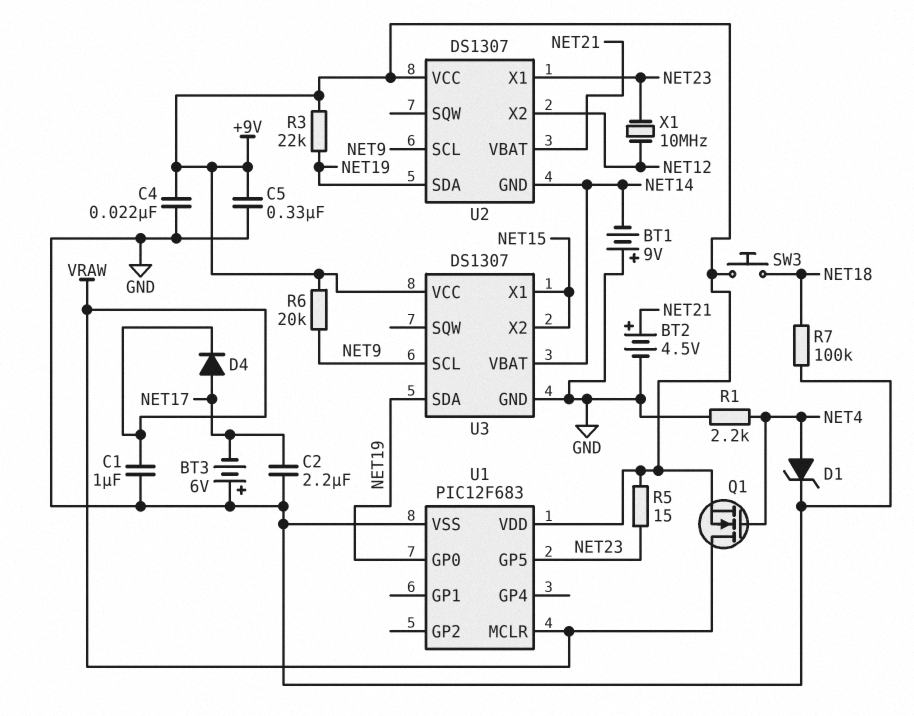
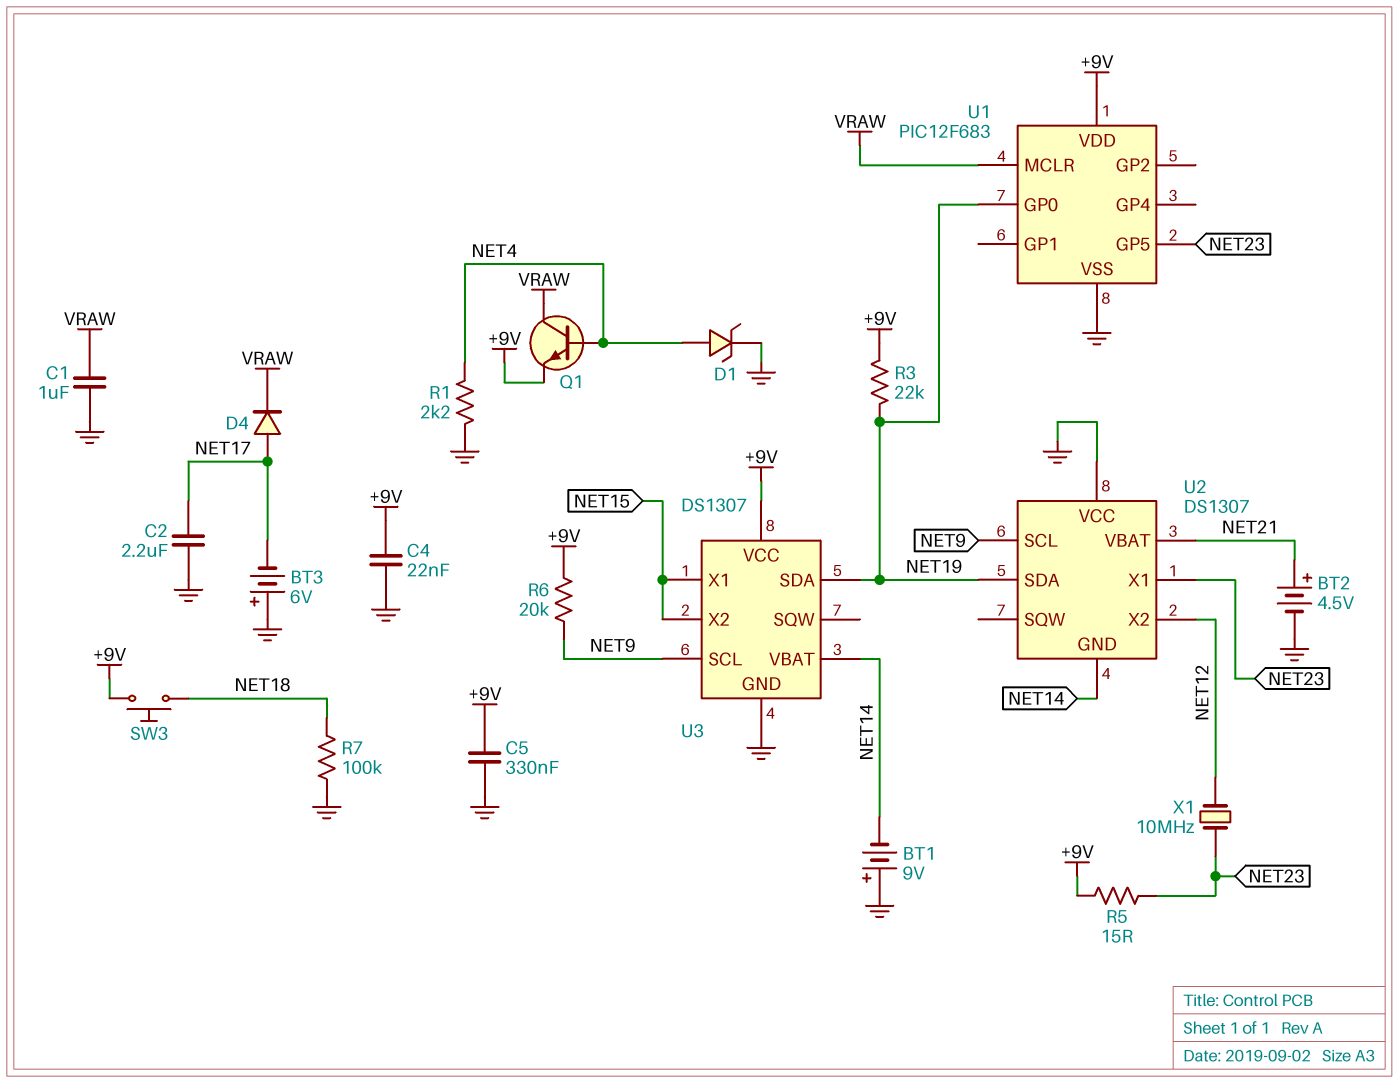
Q1: NMOS (G NET4, D VRAW, S +9V) -> NPN (B NET4, C VRAW, E +9V)
U2 pin VCC: +9V -> GND

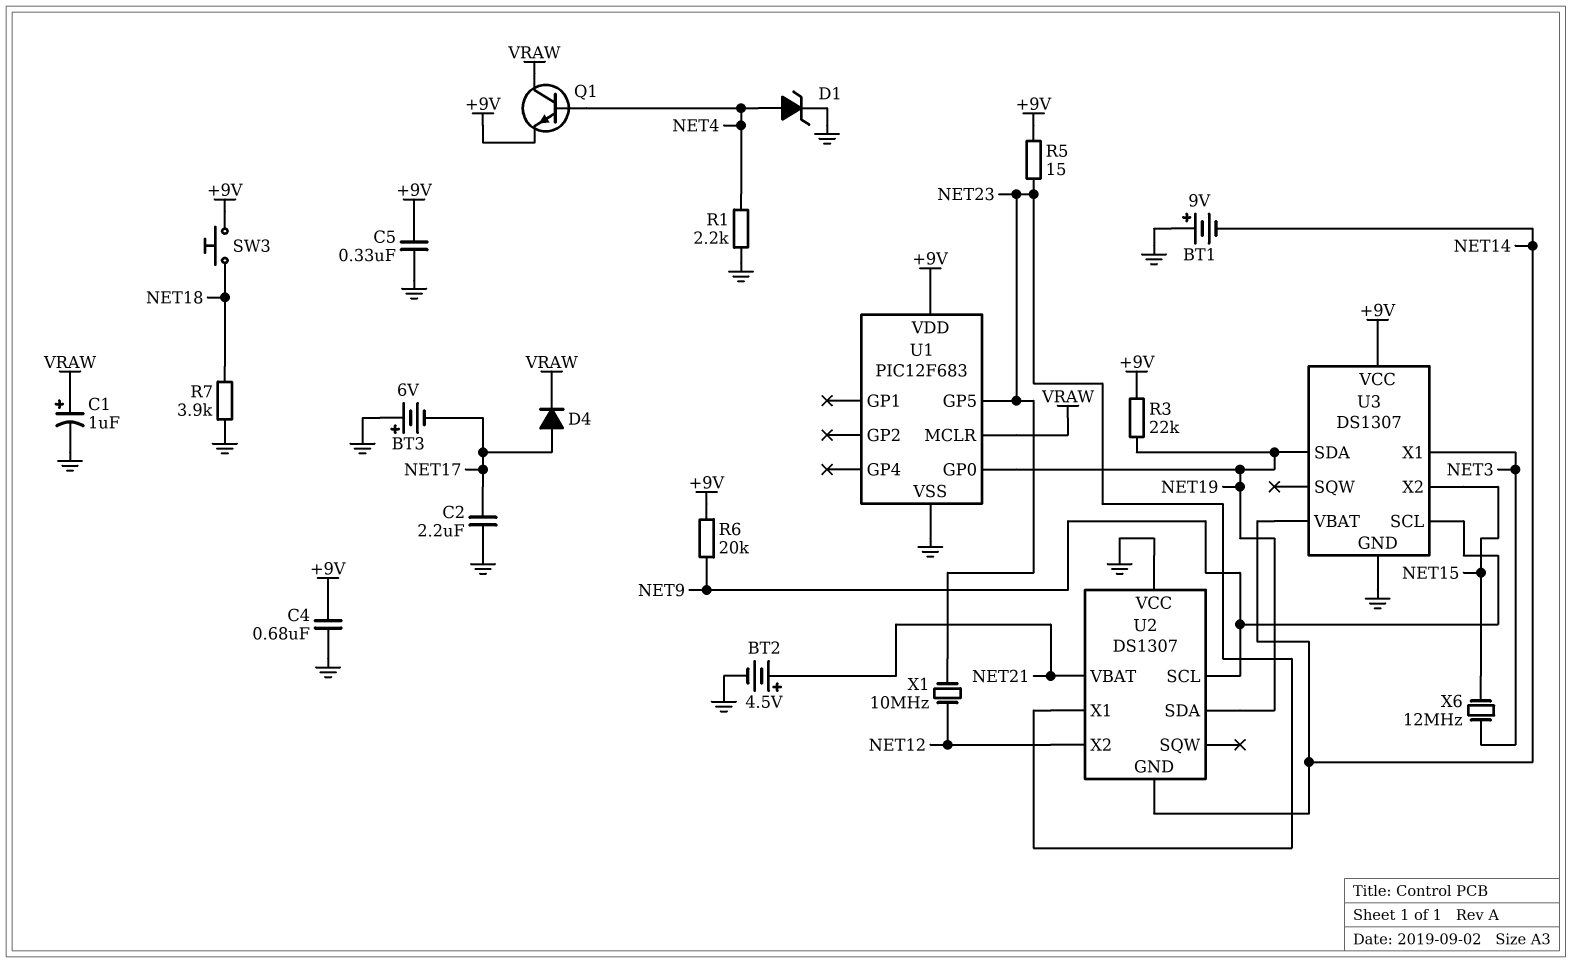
C1: 1uF (GND, VRAW) -> 1uF (plus VRAW, minus GND)
C4: 22nF (+9V, GND) -> 680nF (+9V, GND)
R7: 100k (GND, NET18) -> 3.9k (GND, NET18)
U3 pin X1: NET15 -> NET3
X6: none -> 12MHz (NET3, NET15)

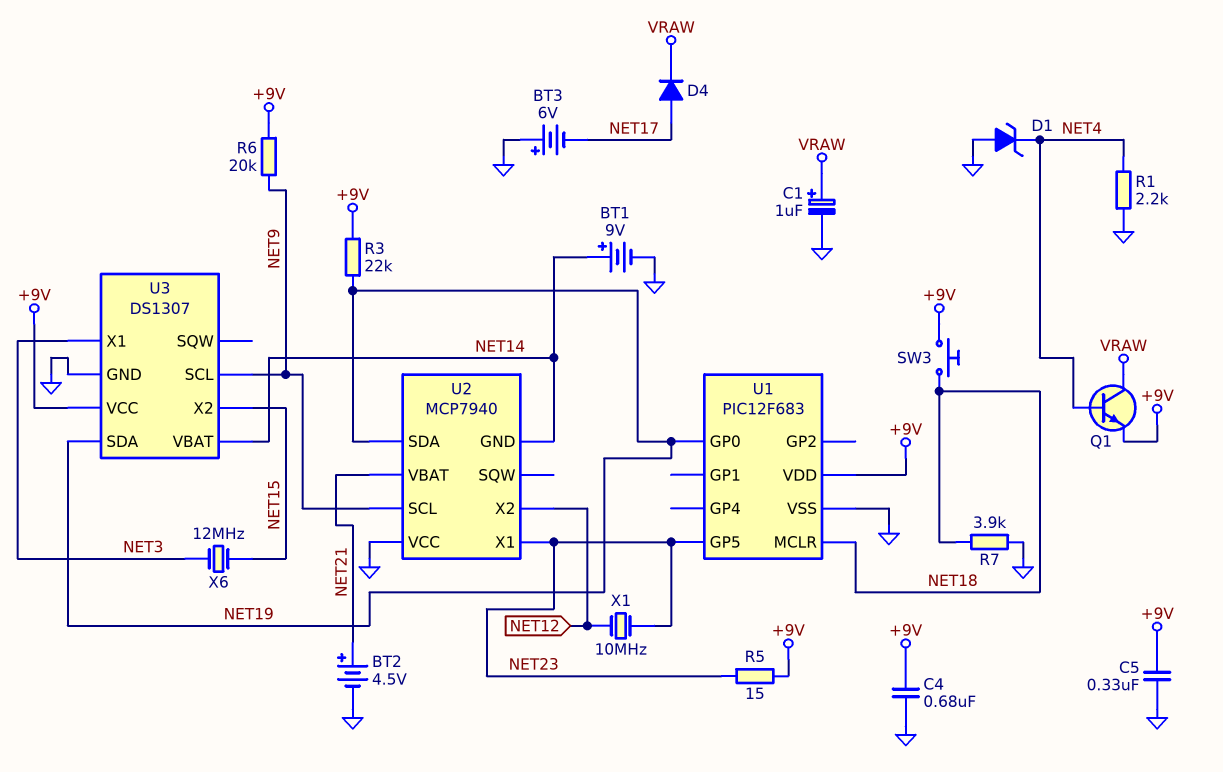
BT1: 9V (plus GND, minus NET14) -> 9V (plus NET14, minus GND)
C2: 2.2uF (GND, NET17) -> none
D1: zener (A NET4, K GND) -> zener (A GND, K NET4)
U1 pin MCLR: VRAW -> NET18
U2: DS1307 -> MCP7940

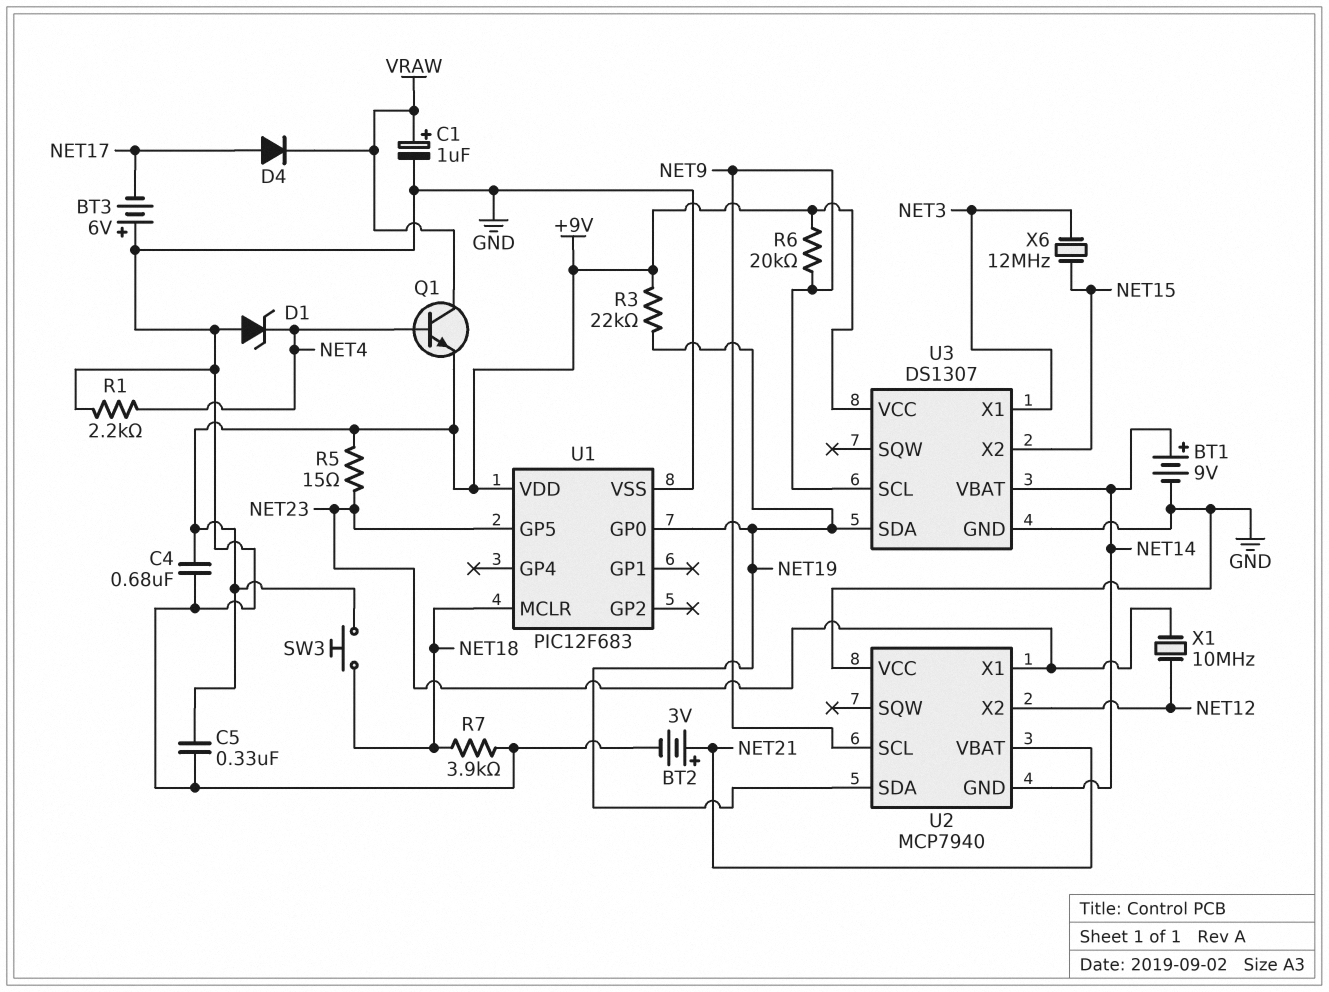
BT2: 4.5V (plus NET21, minus GND) -> 3V (plus NET21, minus GND)

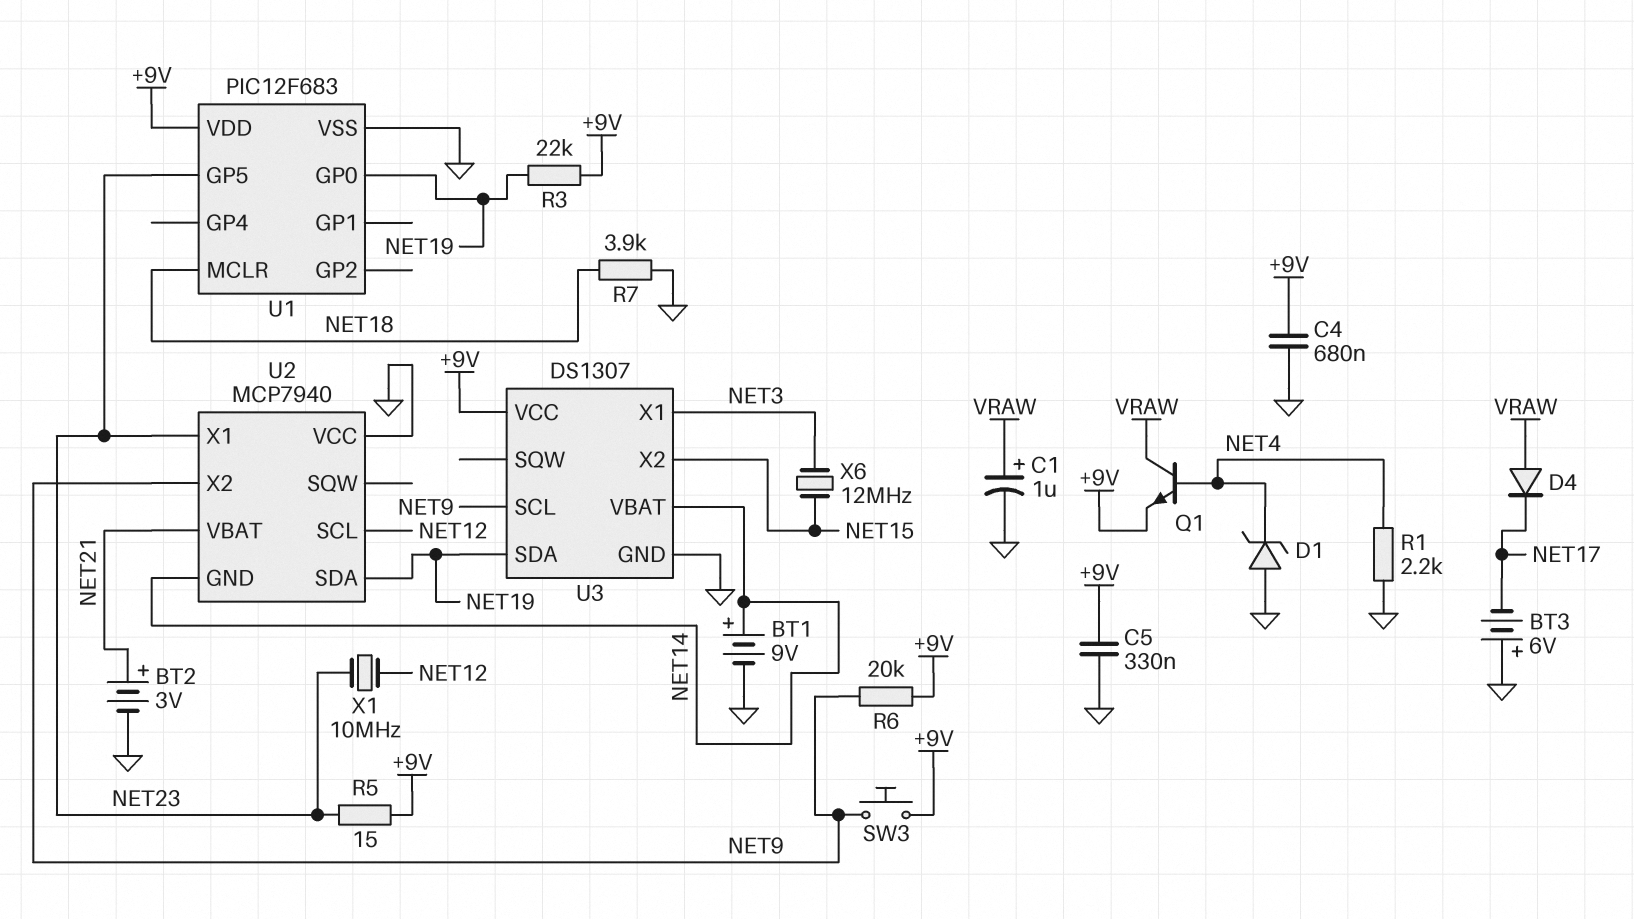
D4: diode (A NET17, K VRAW) -> diode (A VRAW, K NET17)
SW3: button (+9V, NET18) -> button (+9V, NET9)
U2 pin SCL: NET9 -> NET12
U2 pin X2: NET12 -> NET9

